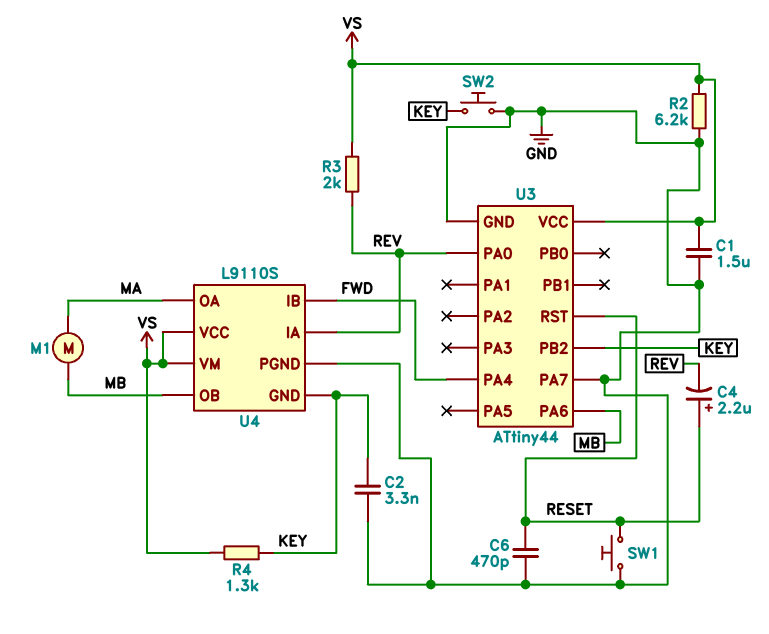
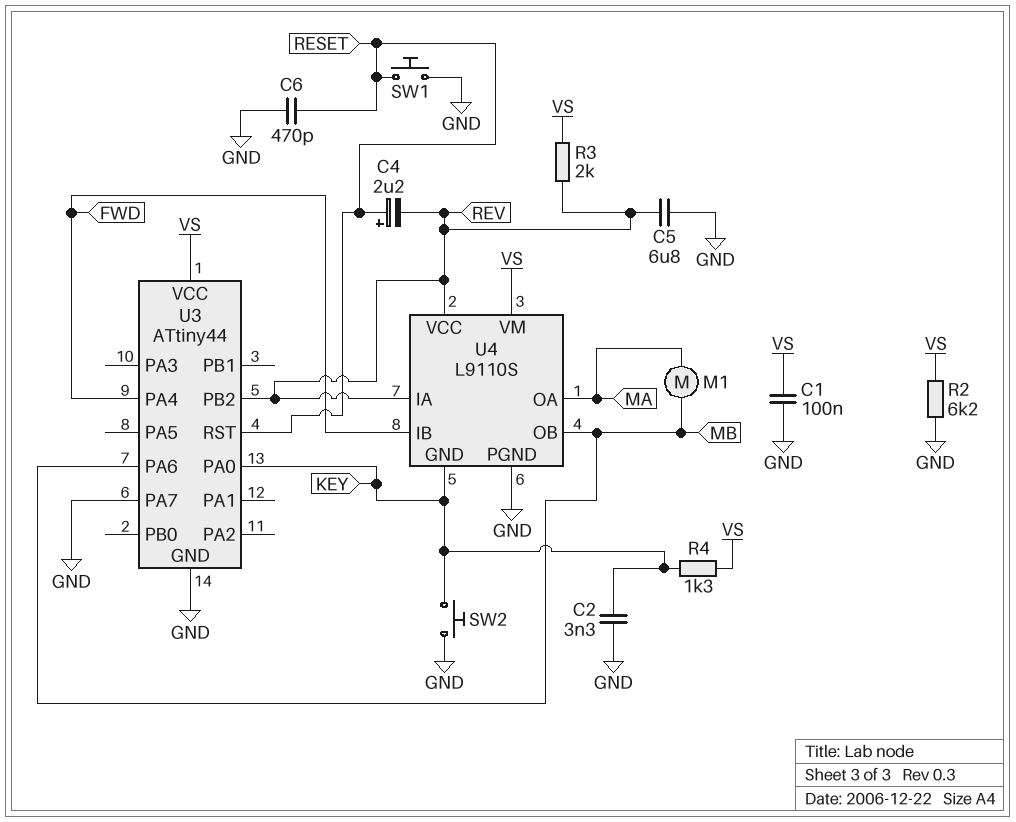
C1: 1.5uF (GND, VS) -> 100nF (GND, VS)
C5: none -> 6.8uF (GND, REV)
U3 pin PA0: REV -> KEY
U3 pin PB2: KEY -> REV
U4 pin VCC: VS -> REV

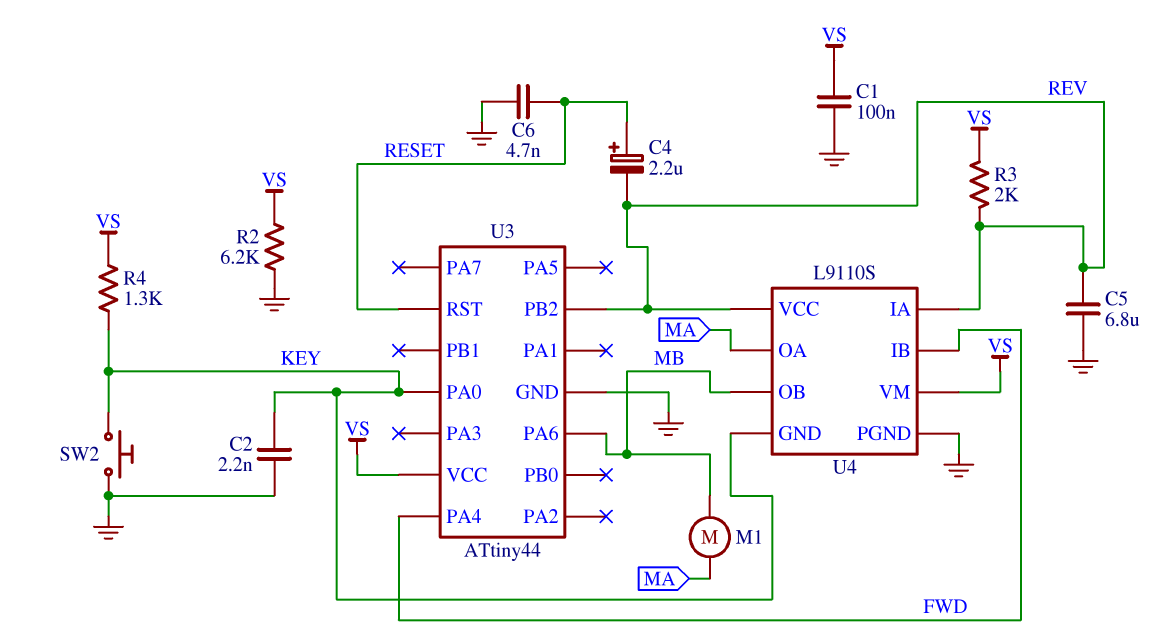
C2: 3.3nF (GND, KEY) -> 2.2nF (GND, KEY)
C6: 470pF (GND, RESET) -> 4.7nF (GND, RESET)
SW1: button (GND, RESET) -> none
U3 pin PA7: GND -> none

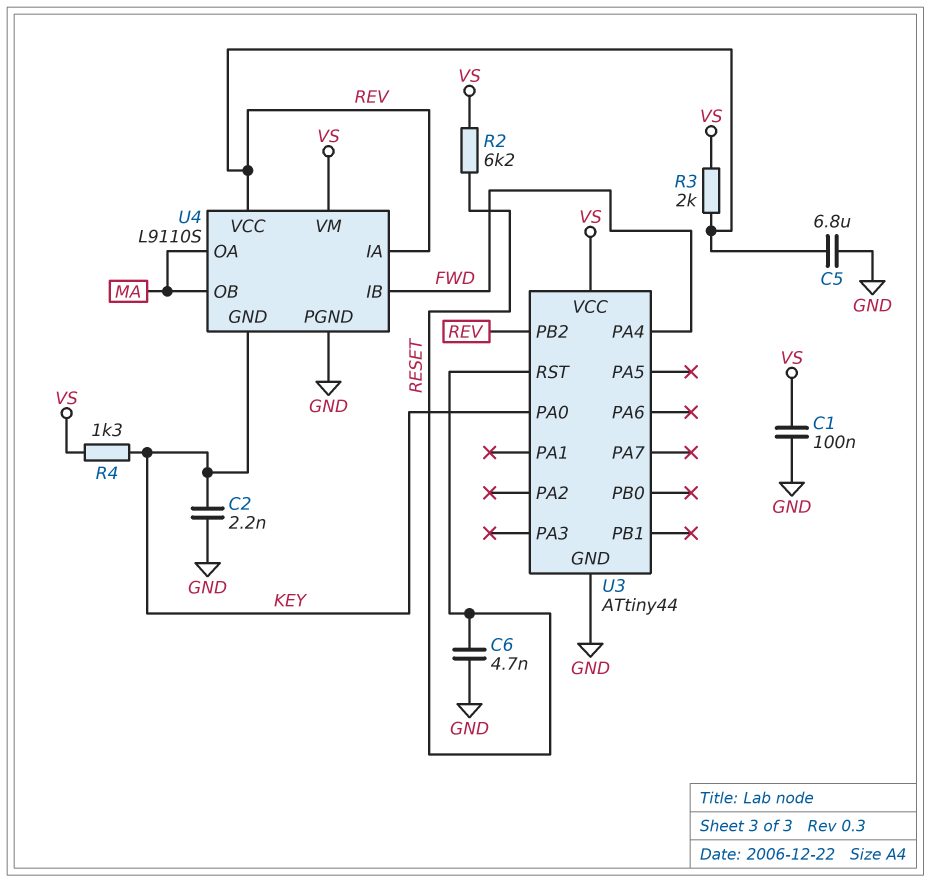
C4: 2.2uF (plus RESET, minus REV) -> none
M1: motor (MA, MB) -> none
R2: 6.2k (GND, VS) -> 6.2k (RESET, VS)
SW2: button (GND, KEY) -> none
U3 pin PA6: MB -> none
U4 pin OB: MB -> MA

